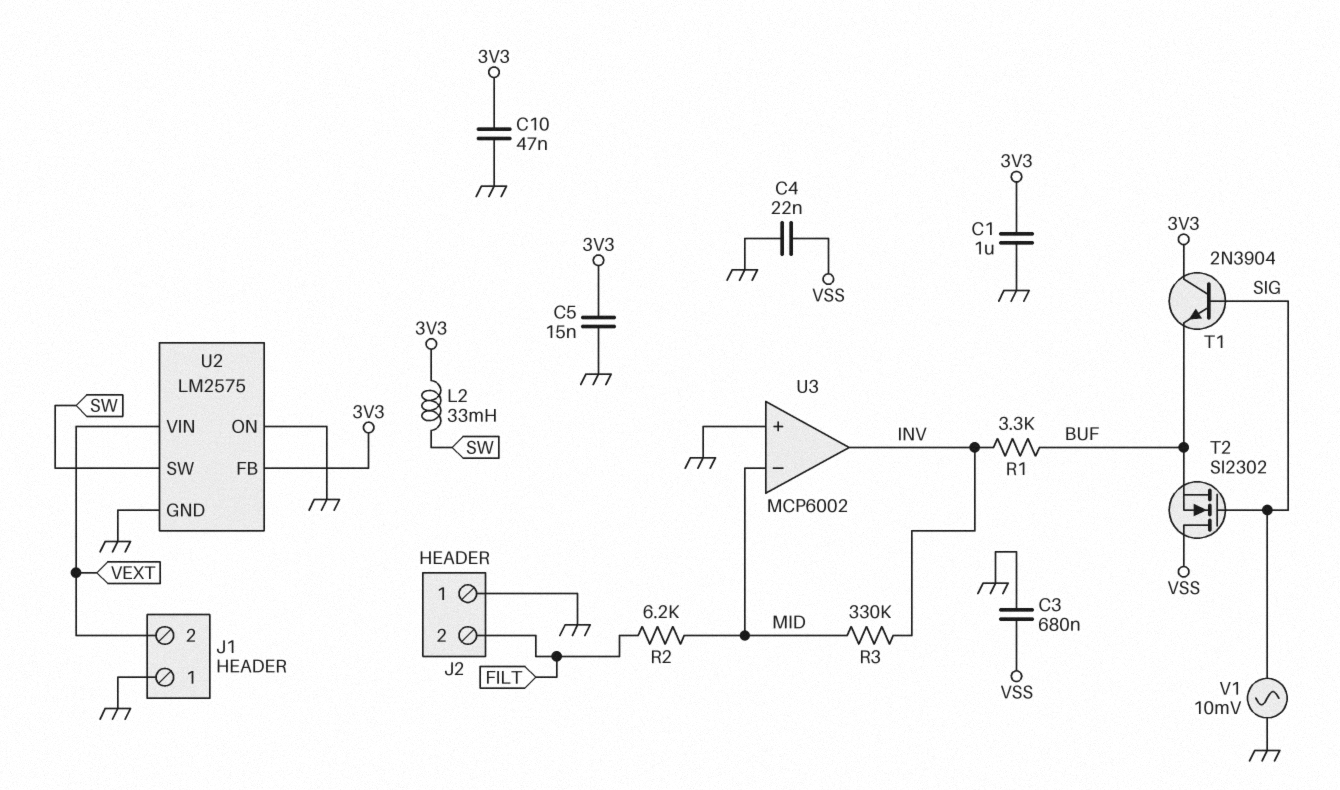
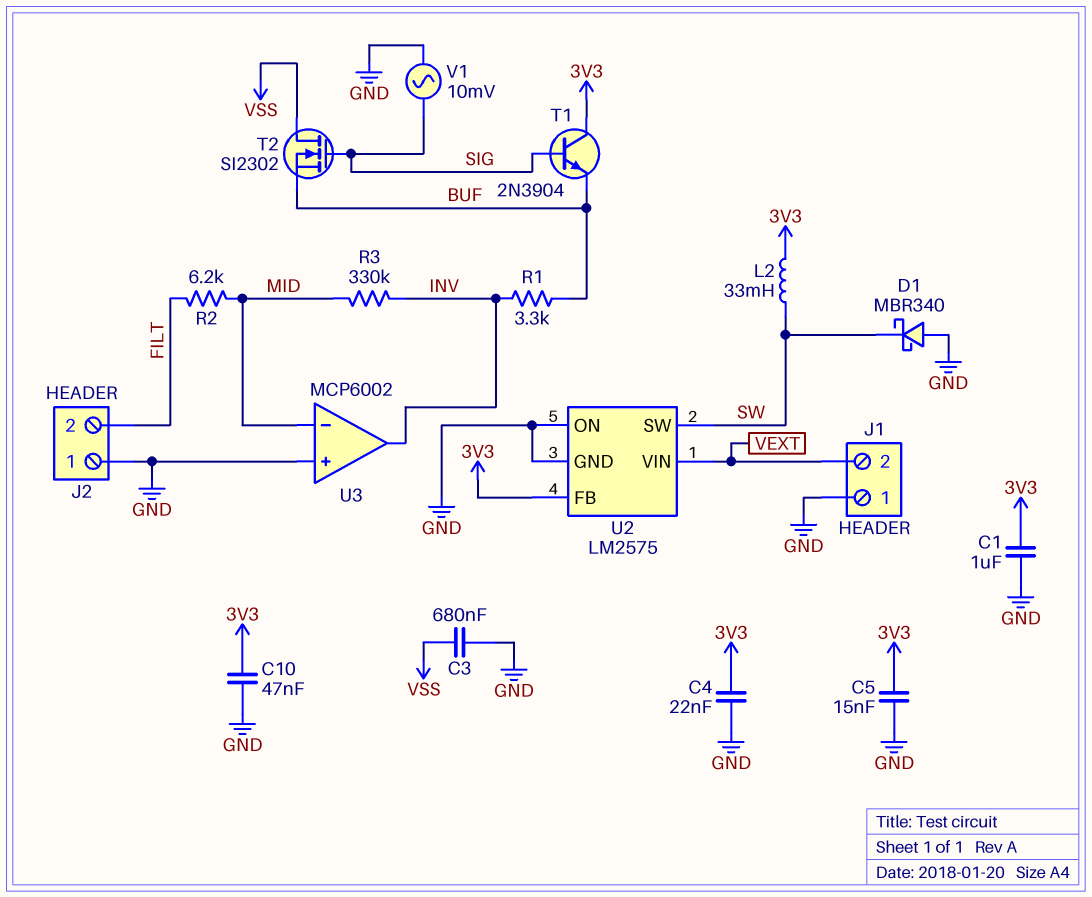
C4: 22nF (GND, VSS) -> 22nF (3V3, GND)
D1: none -> schottky MBR340 (A GND, K SW)

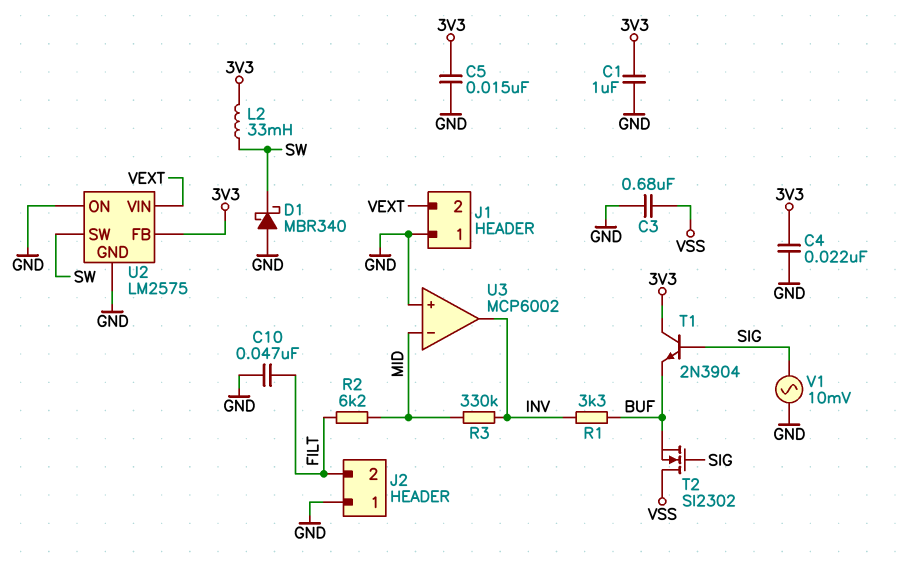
C10: 47nF (3V3, GND) -> 47nF (FILT, GND)

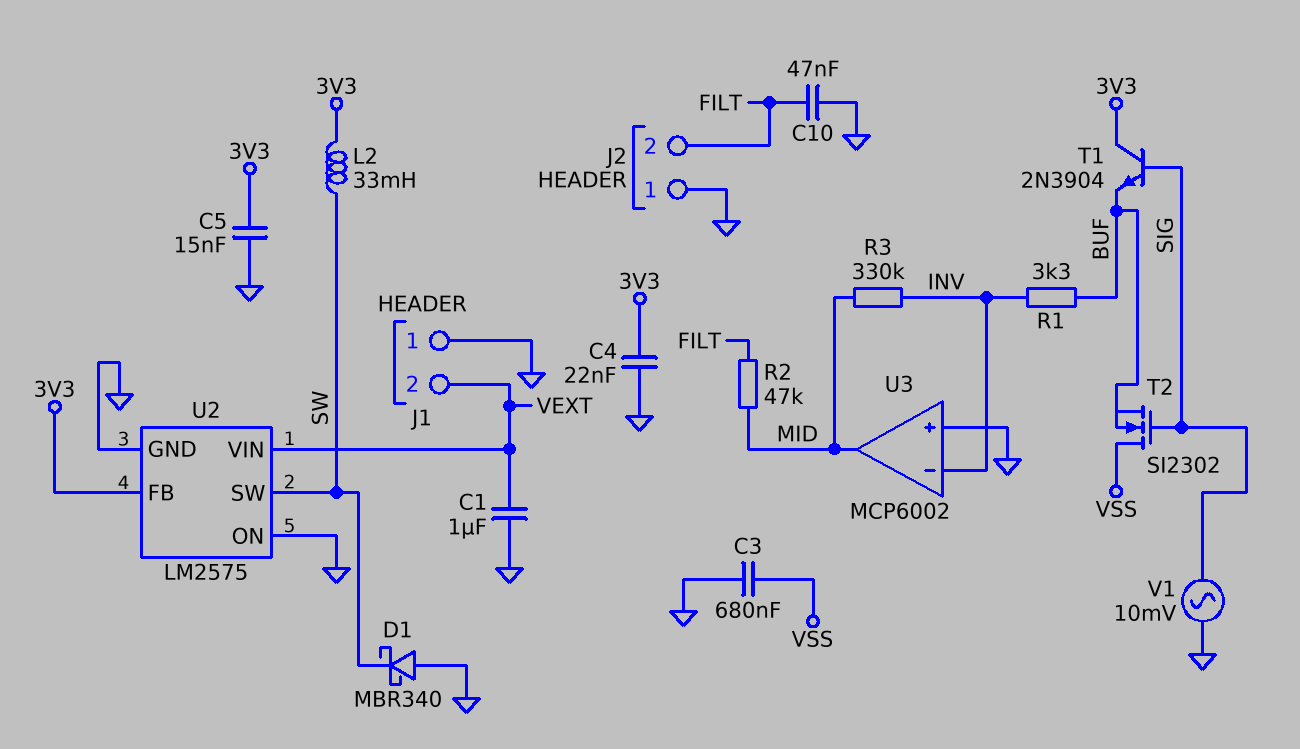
C1: 1uF (3V3, GND) -> 1uF (GND, VEXT)
R2: 6.2k (FILT, MID) -> 47k (FILT, MID)
U3 pin in-: MID -> INV
U3 pin out: INV -> MID

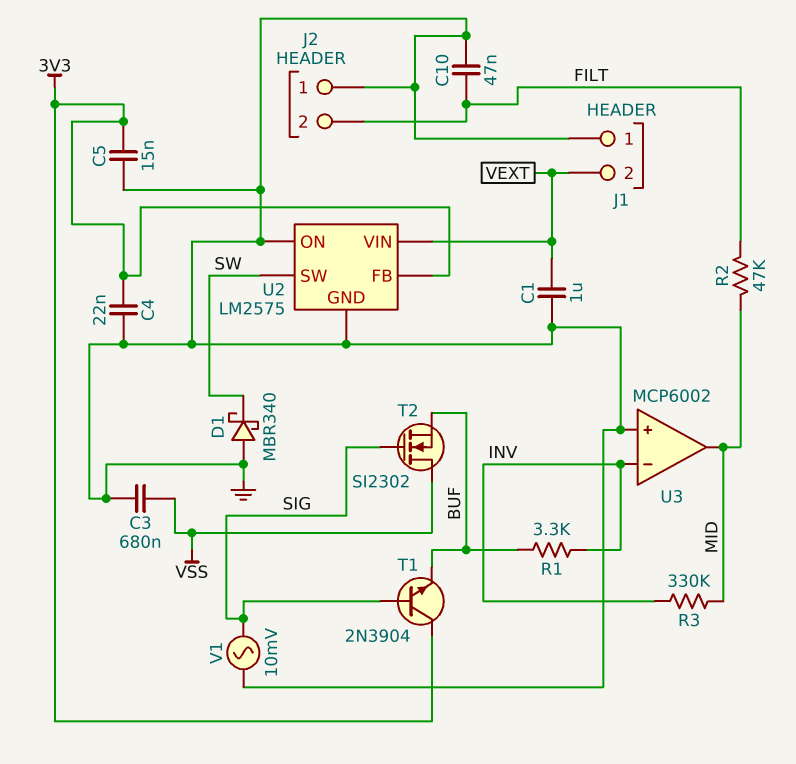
L2: 33mH (3V3, SW) -> none

